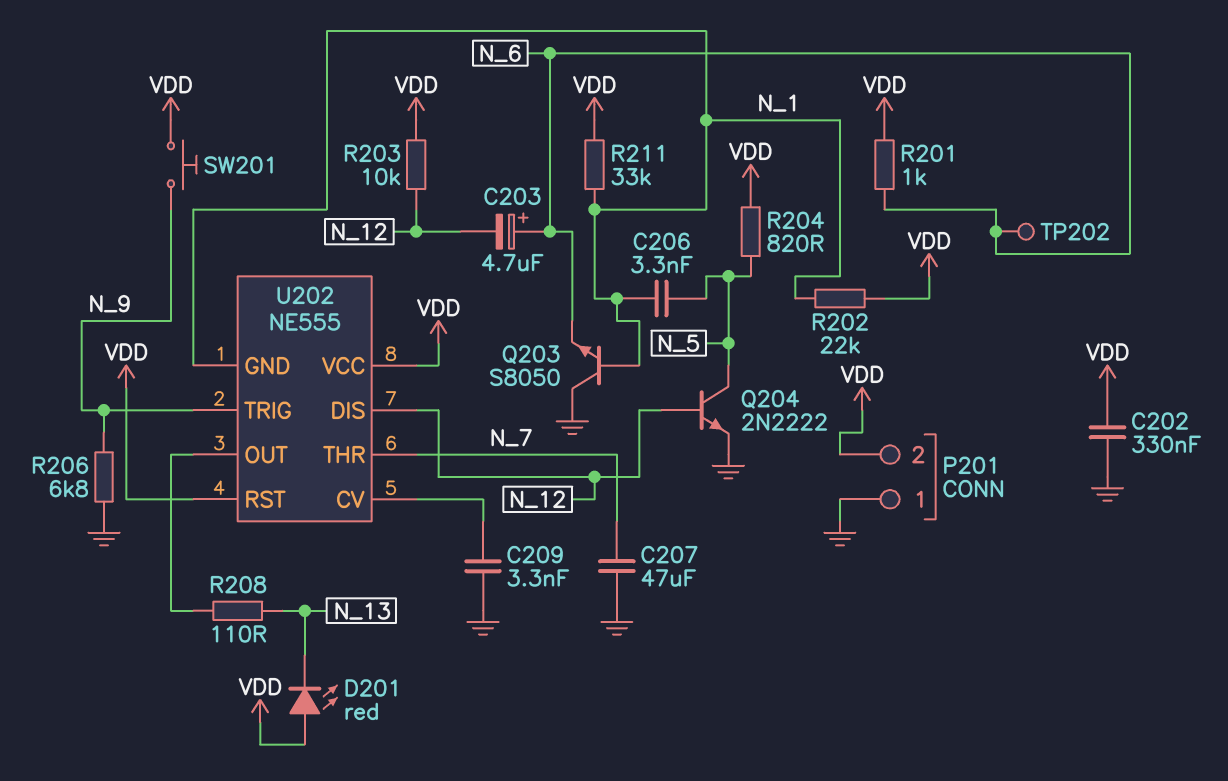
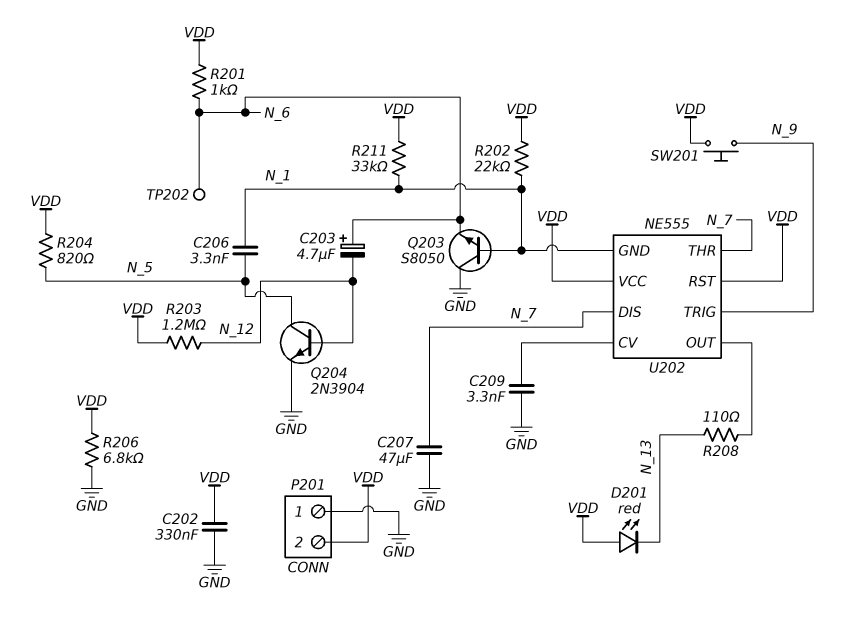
Q204: NPN 2N2222 (B N_12, C N_5, E GND) -> NPN 2N3904 (B N_12, C N_5, E GND)
R203: 10k (N_12, VDD) -> 1.2M (N_12, VDD)
R206: 6.8k (GND, N_9) -> 6.8k (GND, VDD)
U202 pin DIS: N_12 -> N_7

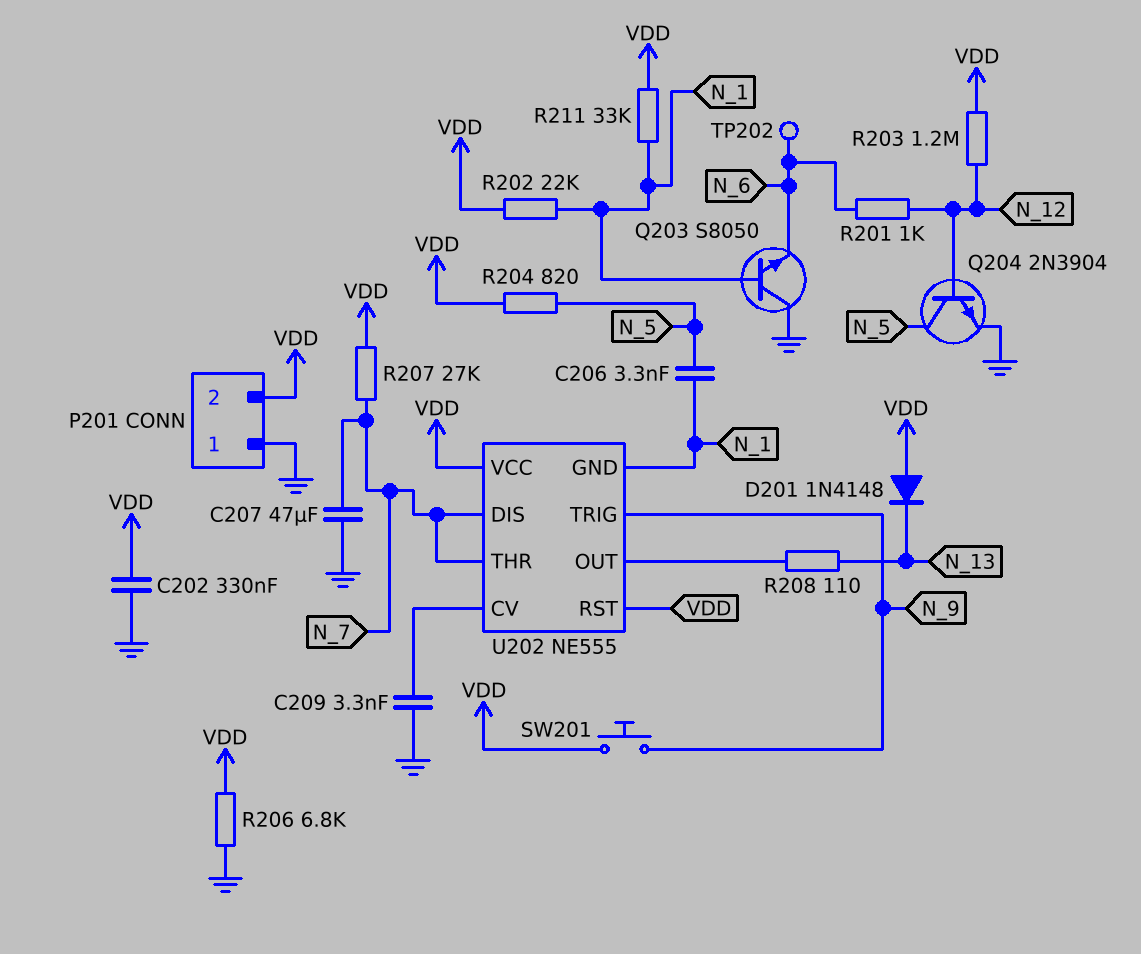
C203: 4.7uF (plus N_6, minus N_12) -> none
D201: LED red (A VDD, K N_13) -> diode 1N4148 (A VDD, K N_13)
R201: 1k (N_6, VDD) -> 1k (N_6, N_12)
R207: none -> 27k (N_7, VDD)

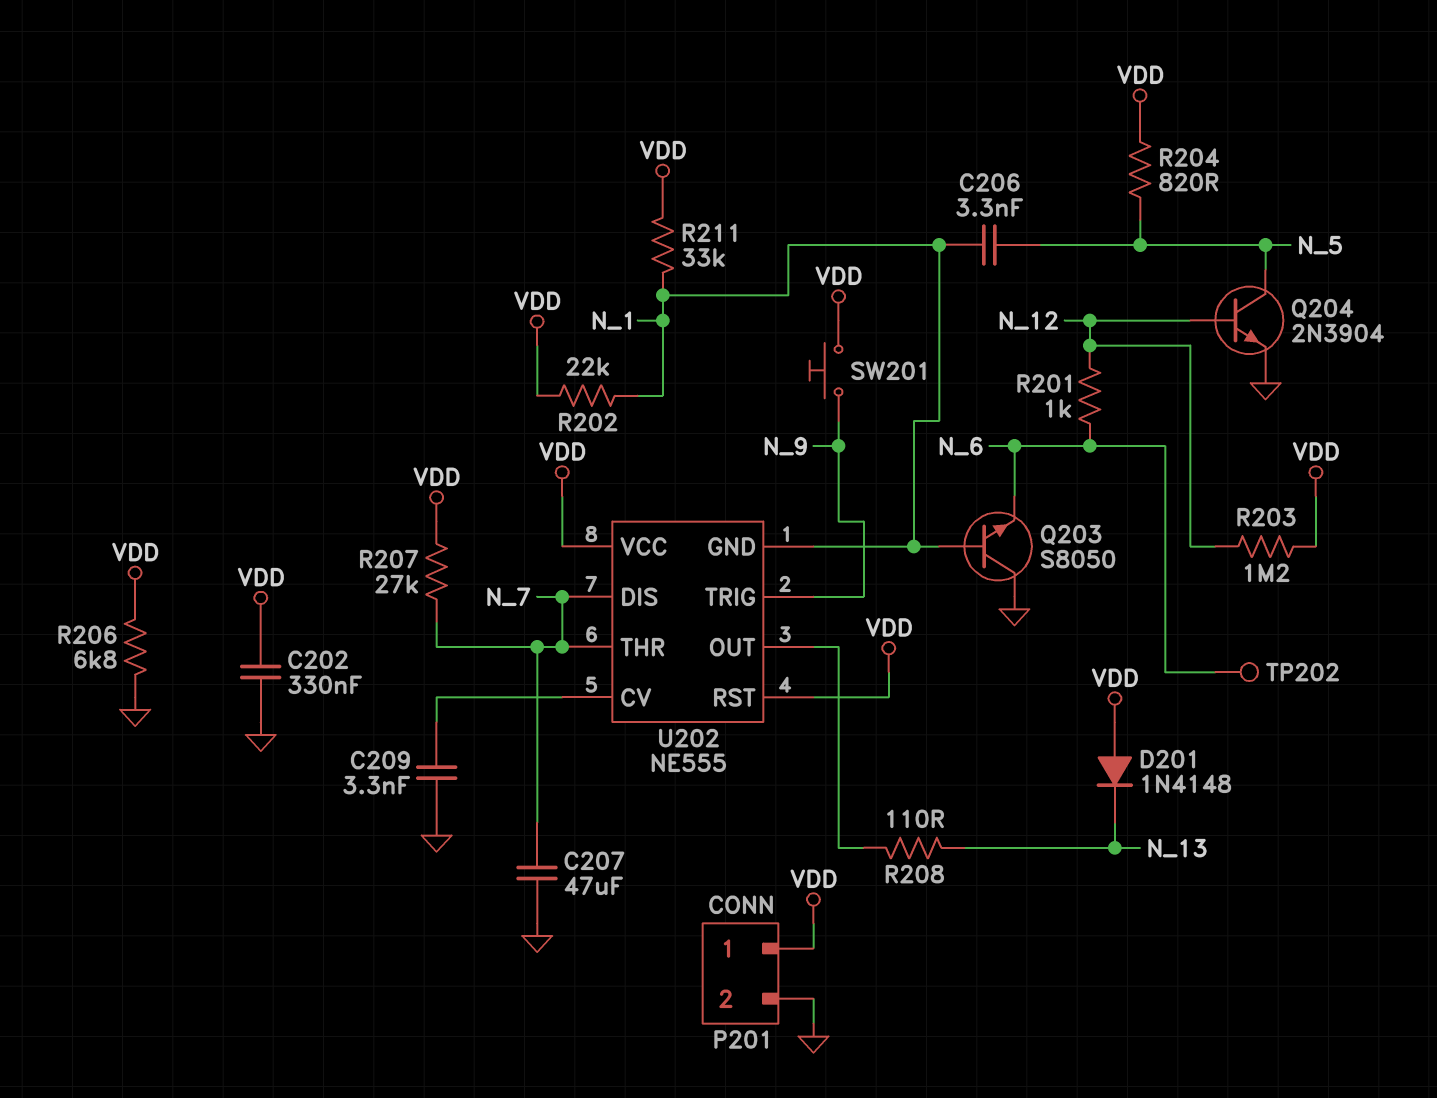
P201 pin 1: GND -> VDD
P201 pin 2: VDD -> GND

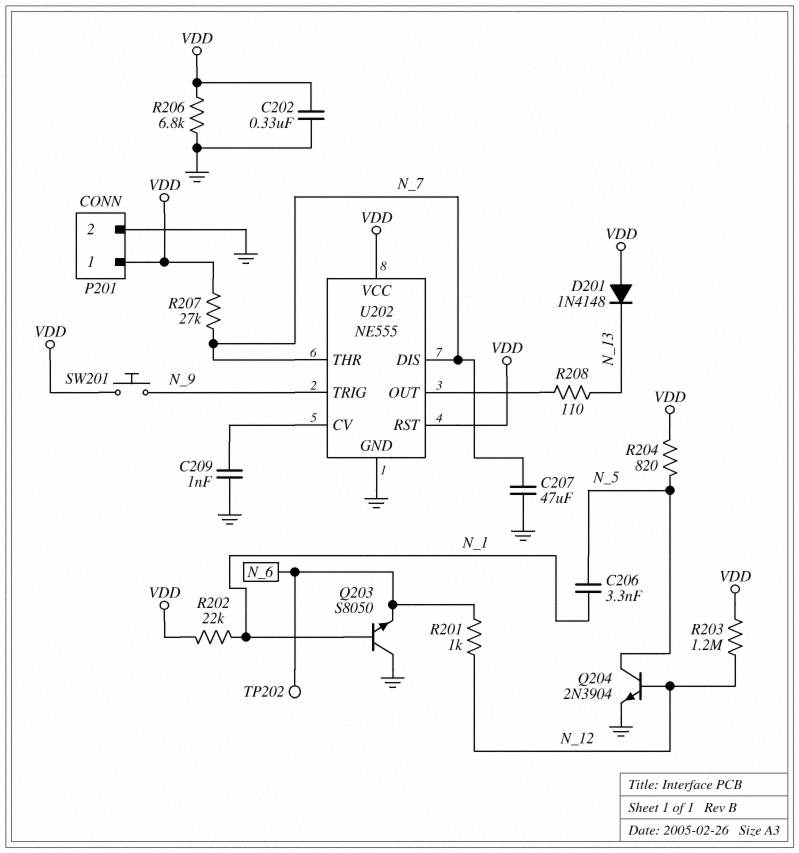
C209: 3.3nF (GND, U202/CV) -> 1nF (GND, U202/CV)
R211: 33k (N_1, VDD) -> none
U202 pin GND: N_1 -> GND

